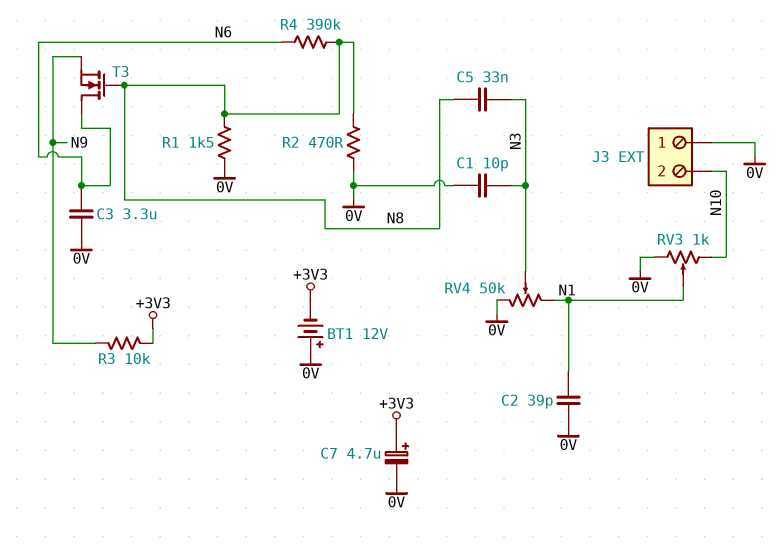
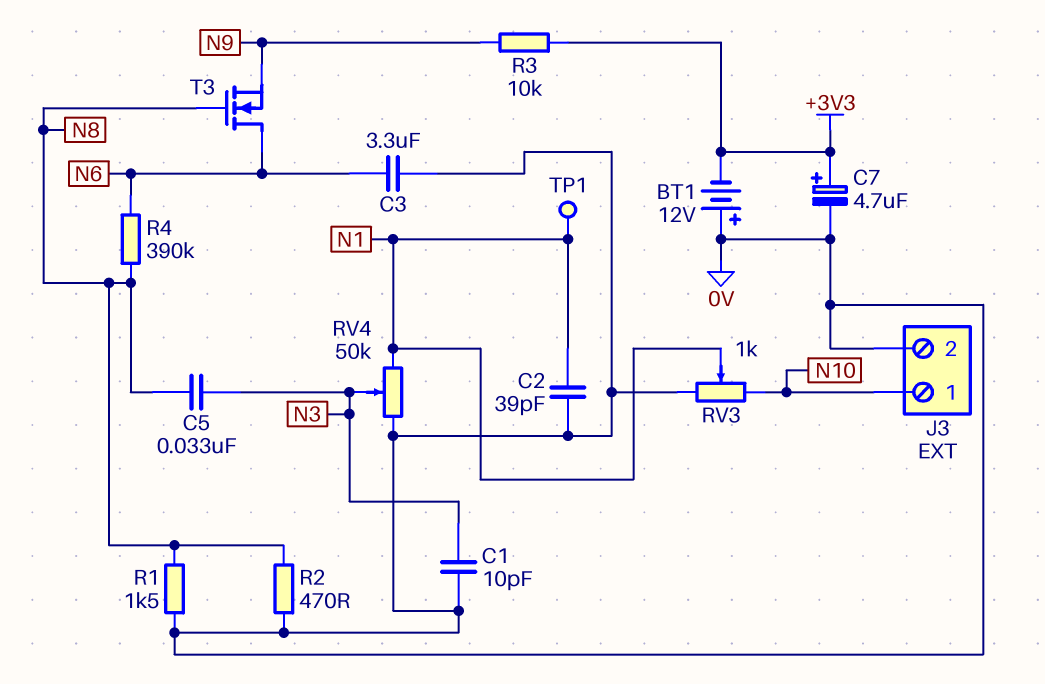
J3 pin 1: 0V -> N10
J3 pin 2: N10 -> 0V
TP1: none -> test point (N1)

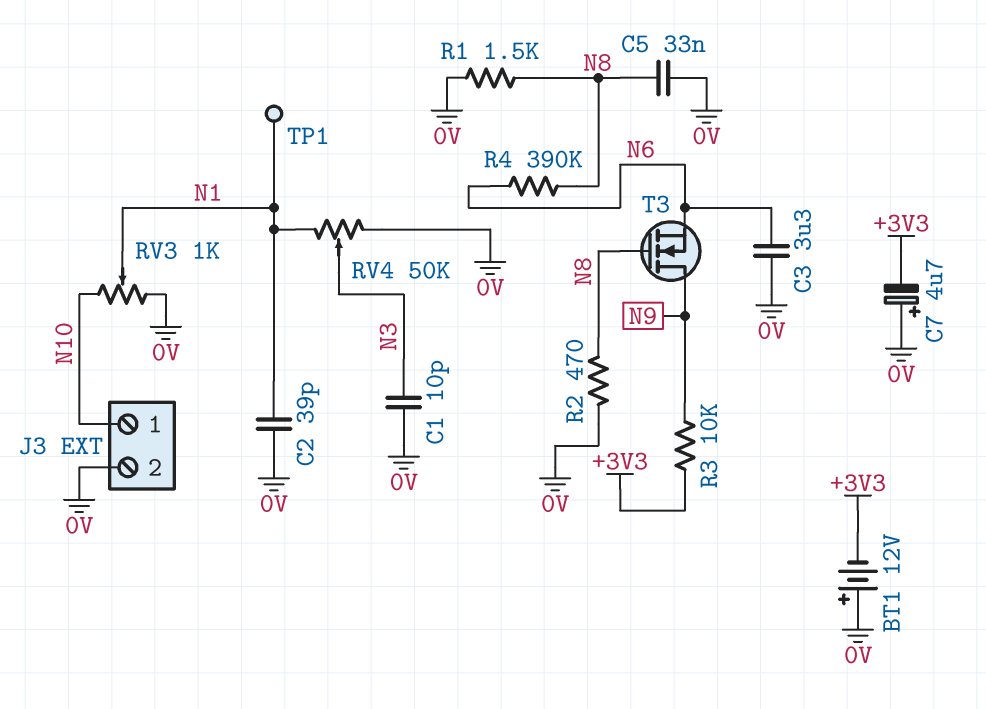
C5: 33nF (N3, N8) -> 33nF (0V, N8)
C7: 4.7uF (plus +3V3, minus 0V) -> 4.7uF (plus 0V, minus +3V3)
T3: NMOS (G N8, D N6, S N9) -> NMOS (G N8, D N9, S N6)

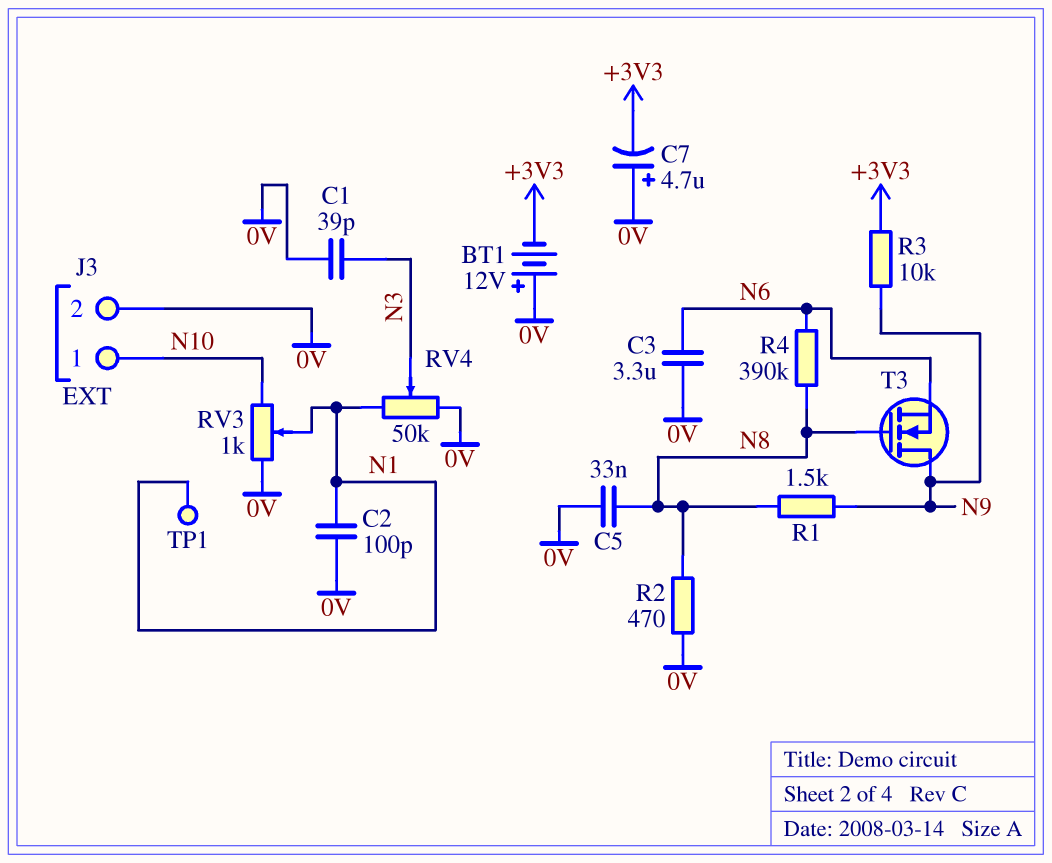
C1: 10pF (0V, N3) -> 39pF (0V, N3)
C2: 39pF (0V, N1) -> 100pF (0V, N1)
R1: 1.5k (0V, N8) -> 1.5k (N8, N9)

